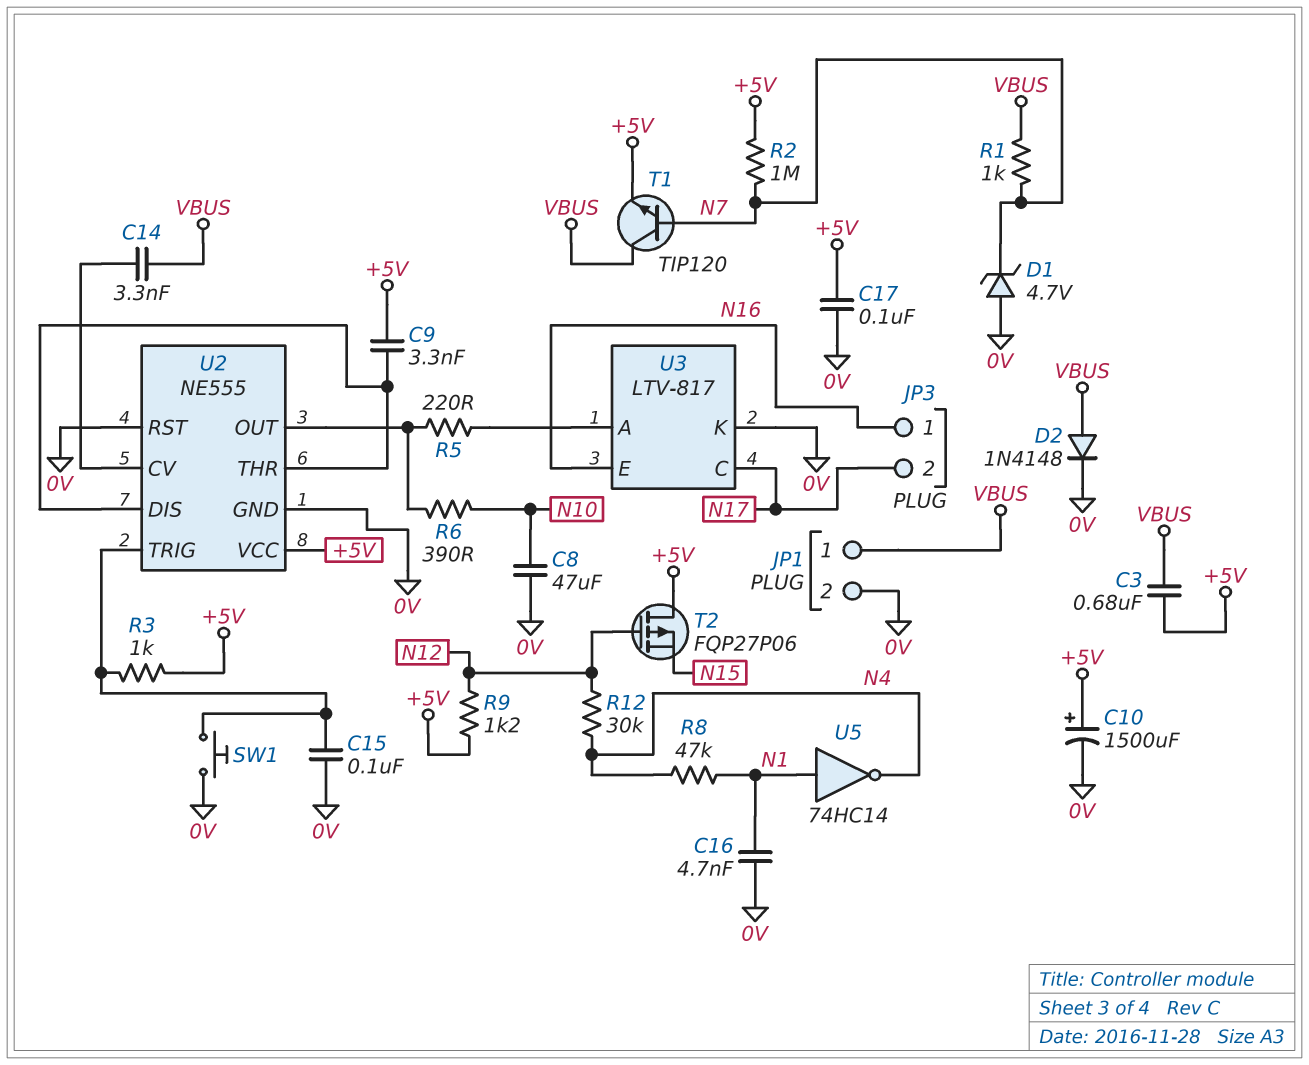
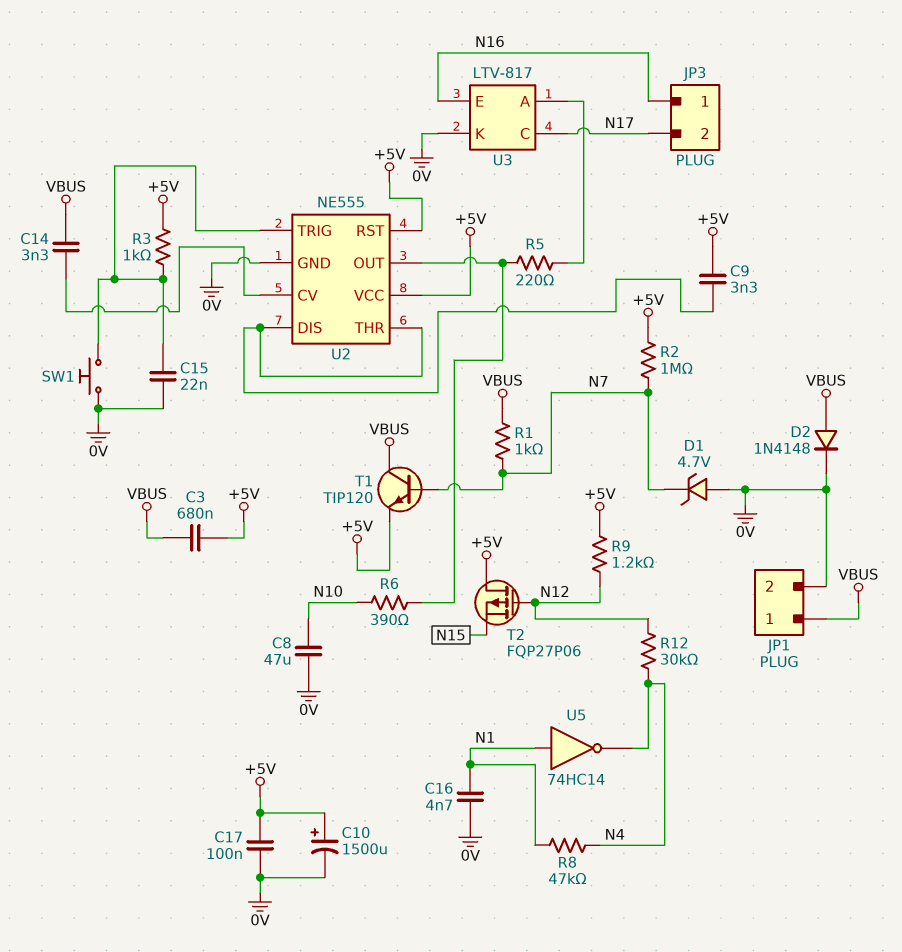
C15: 100nF (0V, U2/TRIG) -> 22nF (0V, U2/TRIG)
U2 pin RST: 0V -> +5V

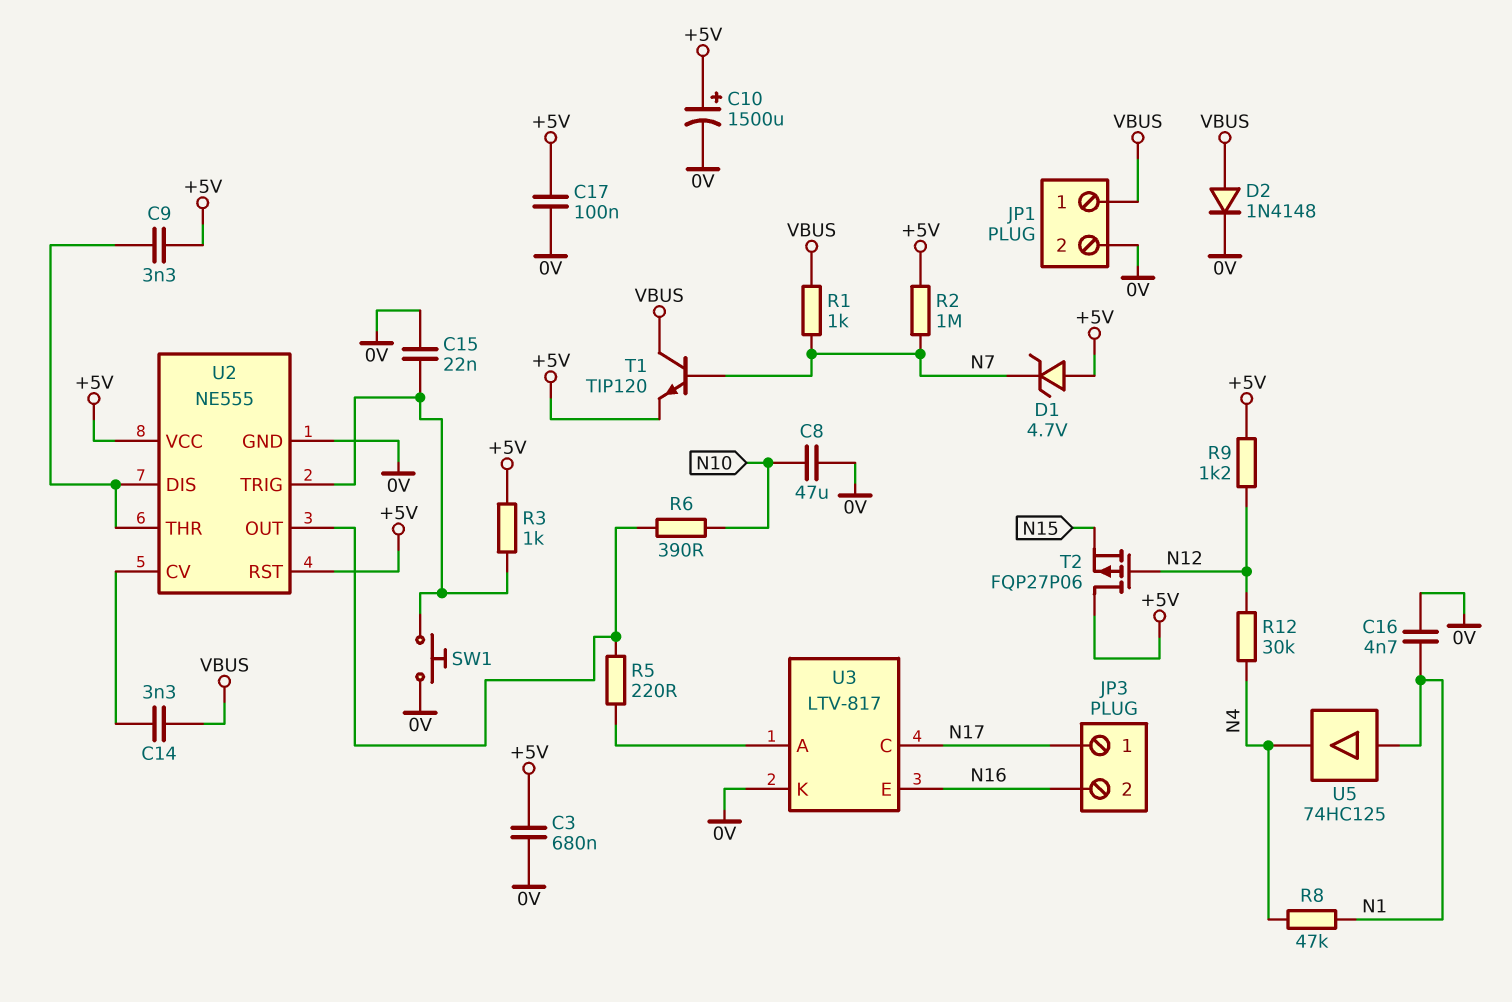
C3: 680nF (+5V, VBUS) -> 680nF (+5V, 0V)
D1: zener 4.7V (A 0V, K N7) -> zener 4.7V (A +5V, K N7)
JP3 pin 1: N16 -> N17
JP3 pin 2: N17 -> N16
U5: NOT 74HC14 (in N1, out N4) -> buffer 74HC125 (in N1, out N4)

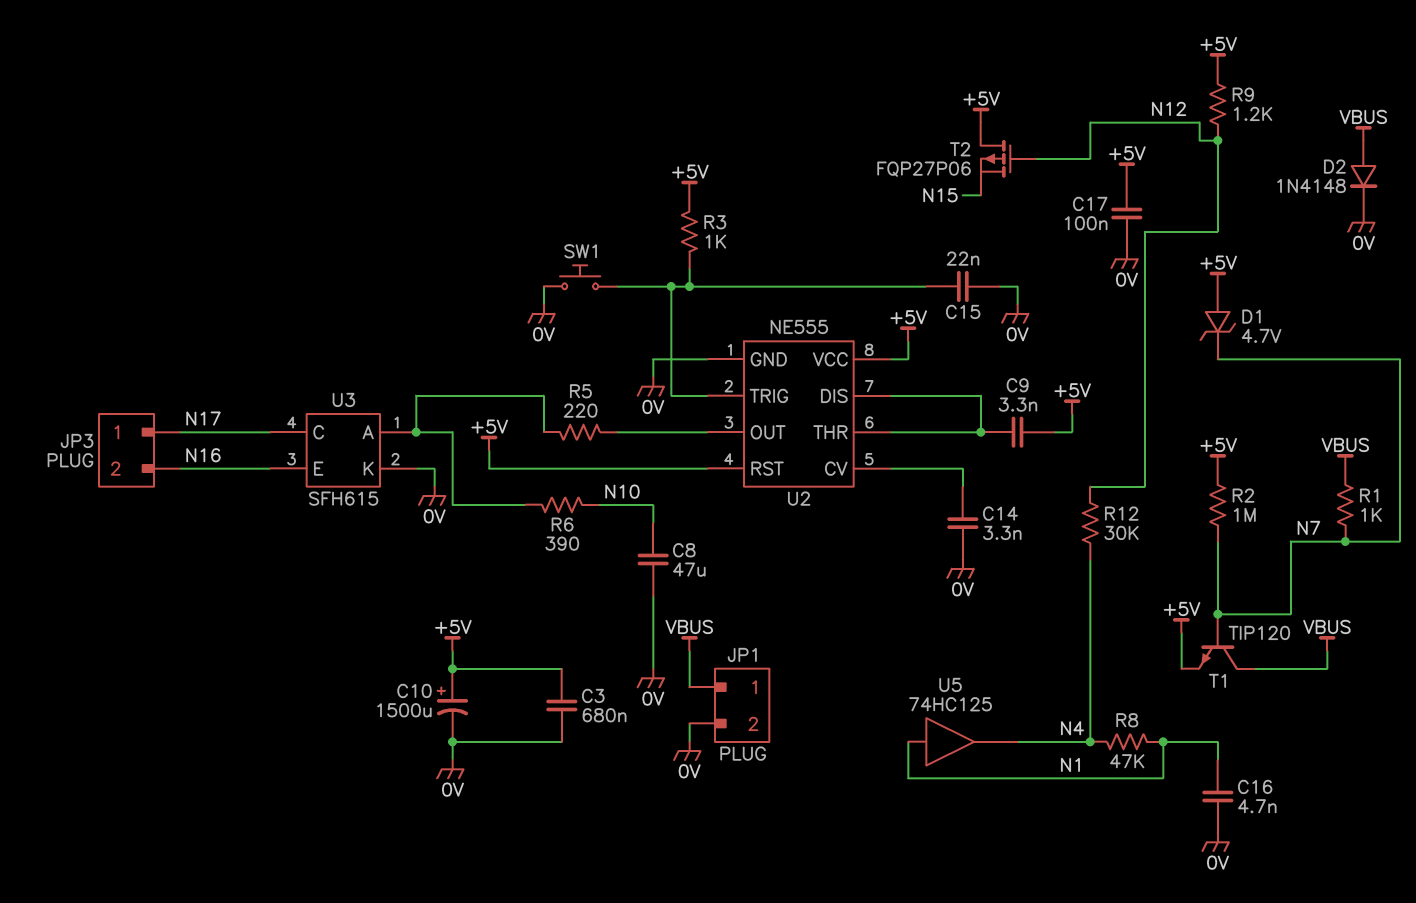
C14: 3.3nF (U2/CV, VBUS) -> 3.3nF (0V, U2/CV)
R6: 390 (N10, U2/OUT) -> 390 (N10, U3/A)
U3: LTV-817 -> SFH615

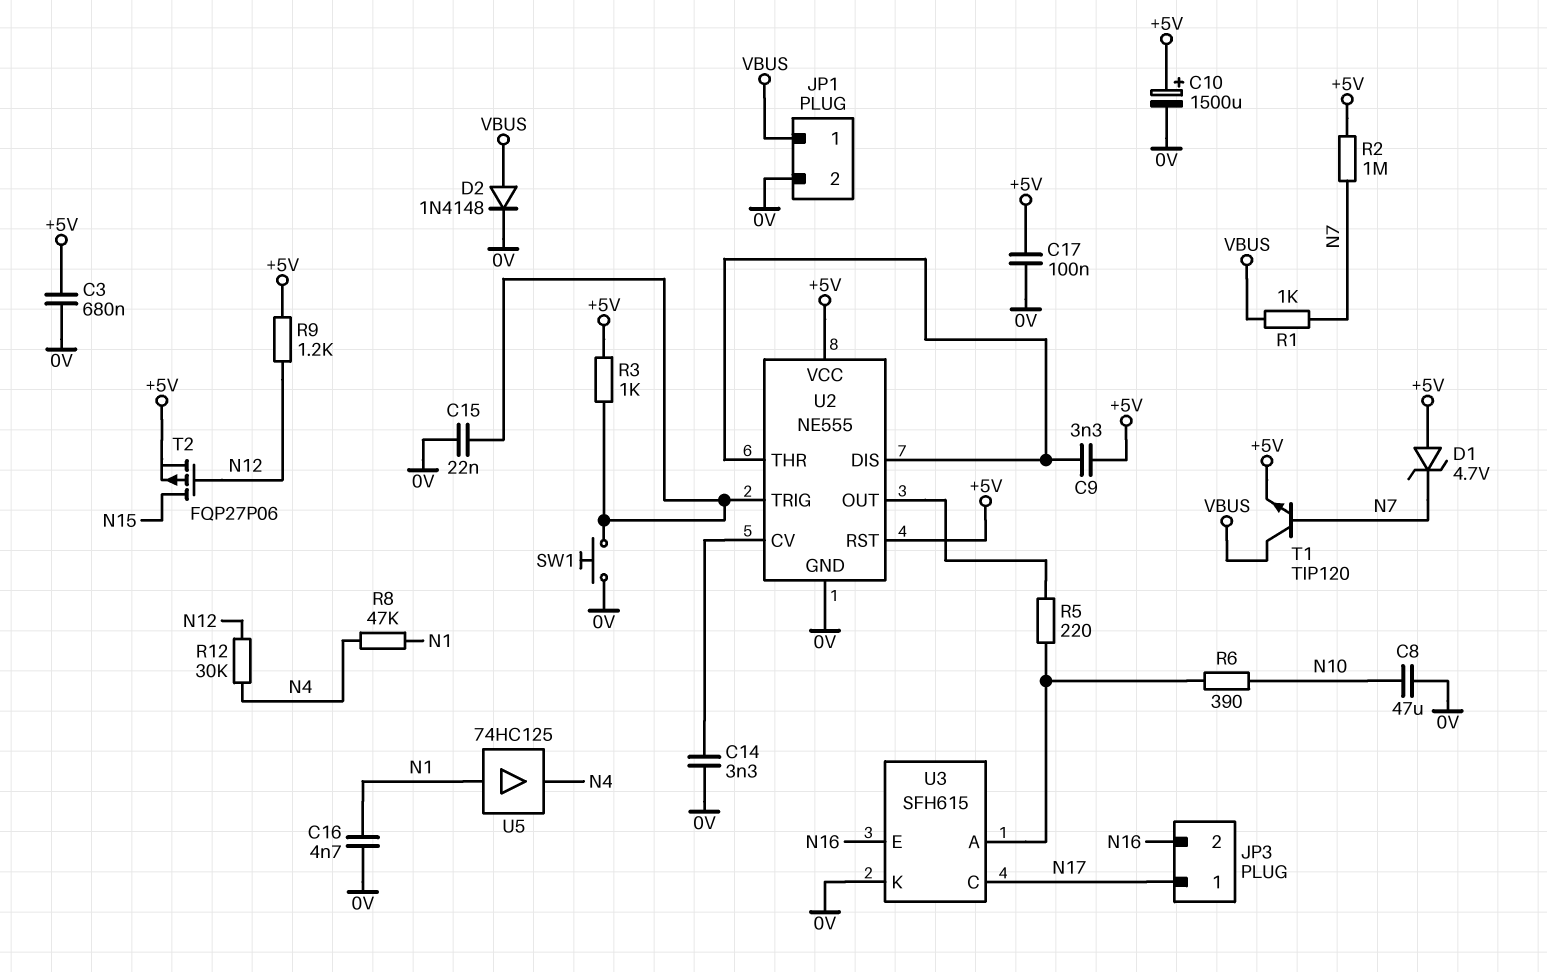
T2: PMOS FQP27P06 (G N12, D +5V, S N15) -> PMOS FQP27P06 (G N12, D N15, S +5V)

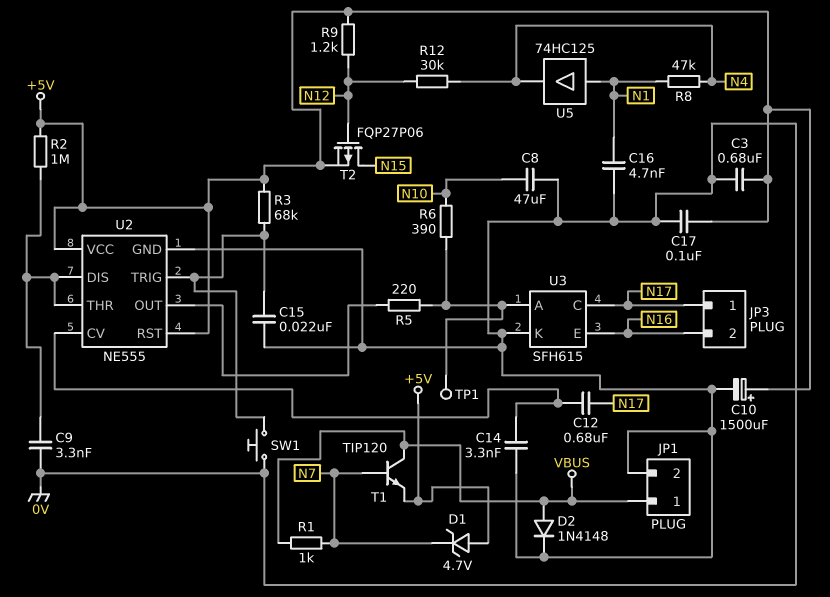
C9: 3.3nF (+5V, U2/DIS) -> 3.3nF (0V, U2/DIS)
C12: none -> 680nF (N17, U2/CV)
R2: 1M (+5V, N7) -> 1M (+5V, U2/DIS)
R3: 1k (+5V, U2/TRIG) -> 68k (+5V, U2/TRIG)
TP1: none -> test point (U3/A)

